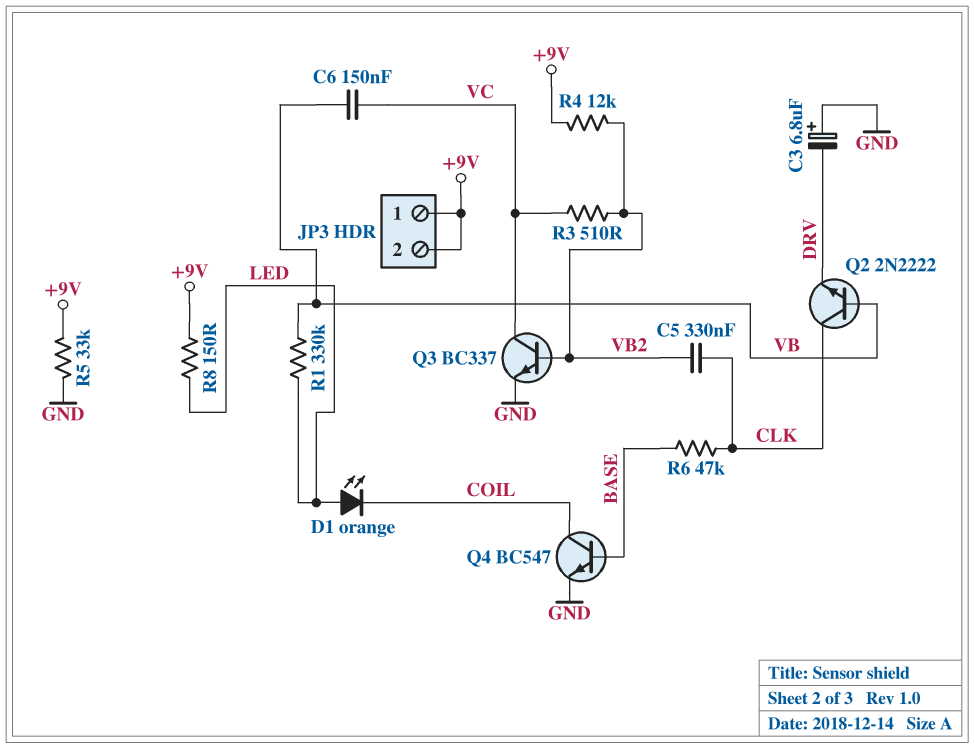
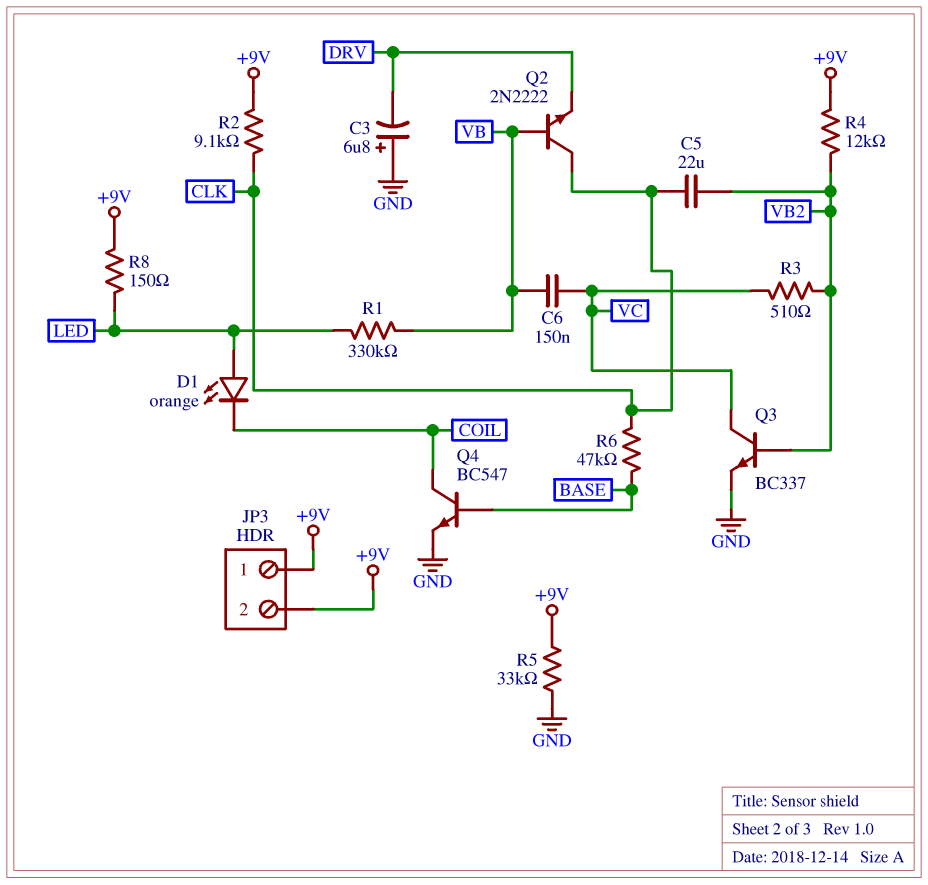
C5: 330nF (CLK, VB2) -> 22uF (CLK, VB2)
R2: none -> 9.1k (+9V, CLK)

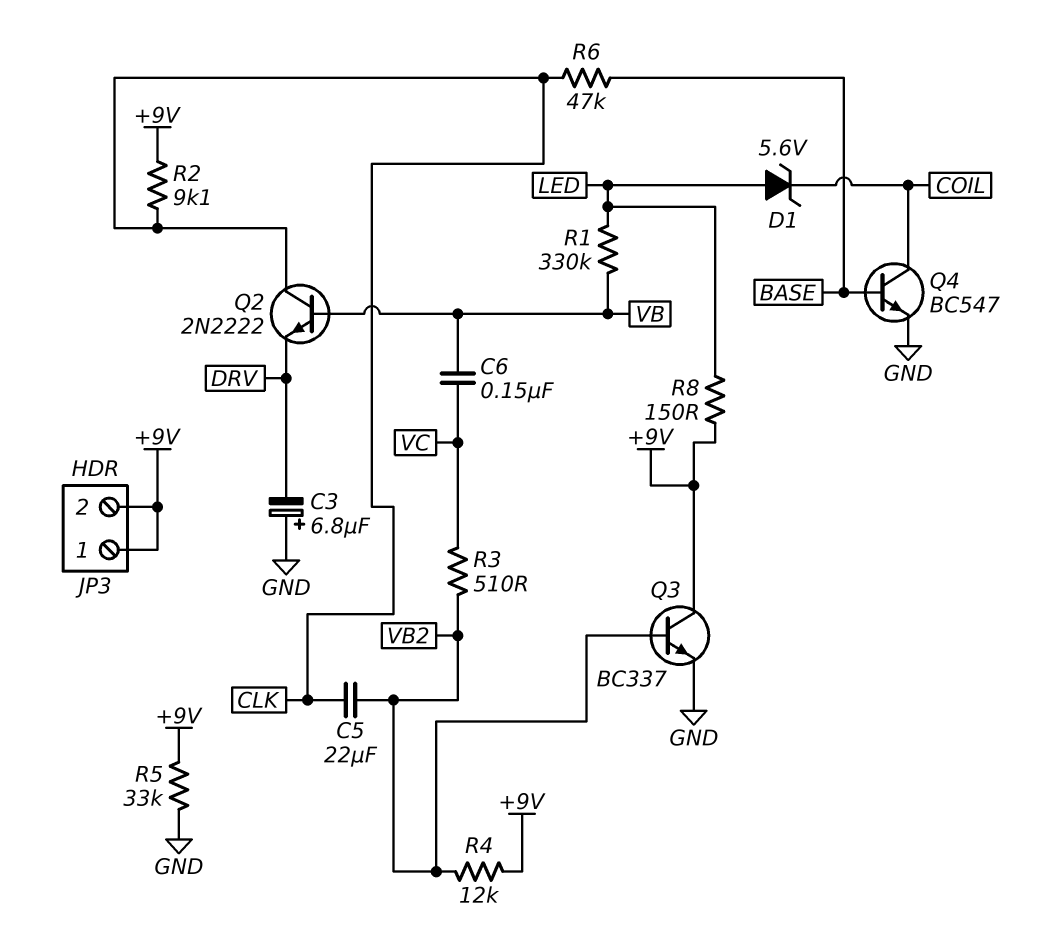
D1: LED orange (A LED, K COIL) -> zener 5.6V (A LED, K COIL)
Q3: NPN BC337 (B VB2, C VC, E GND) -> NPN BC337 (B VB2, C +9V, E GND)

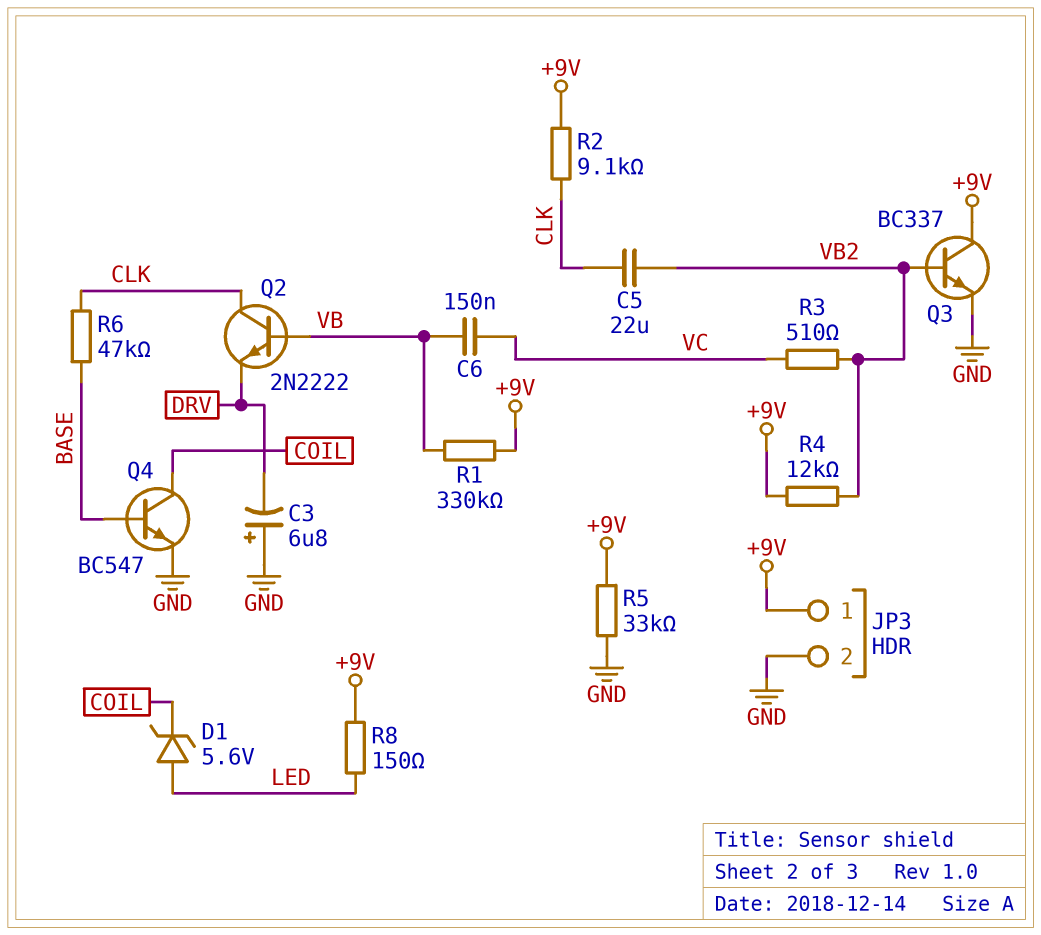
JP3 pin 2: +9V -> GND
R1: 330k (LED, VB) -> 330k (+9V, VB)

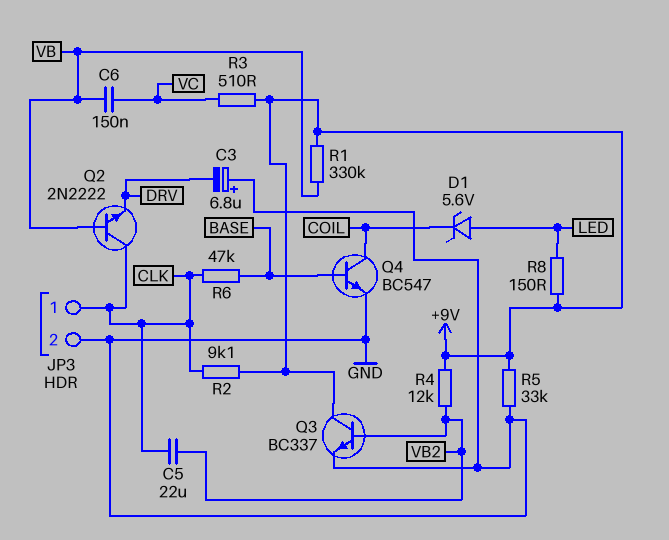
JP3 pin 1: +9V -> CLK
R3: 510 (VB2, VC) -> 510 (+9V, VC)

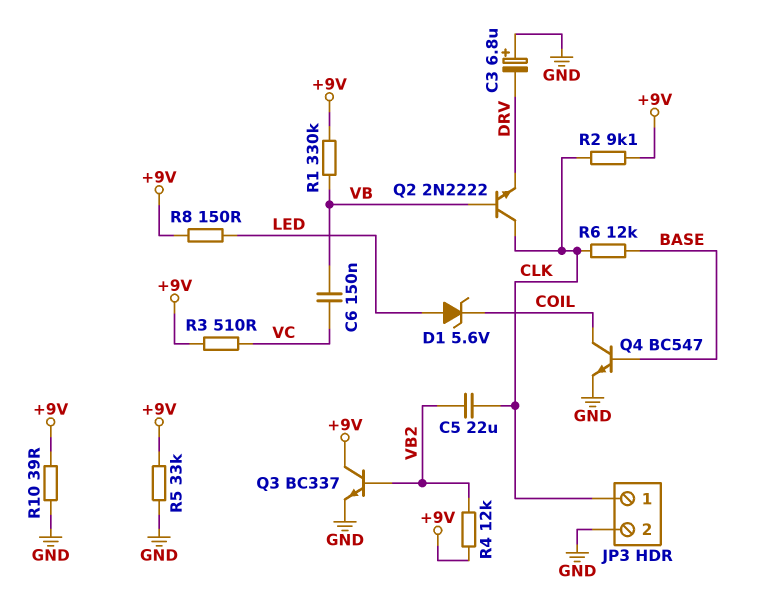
R6: 47k (BASE, CLK) -> 12k (BASE, CLK)
R10: none -> 39 (+9V, GND)

